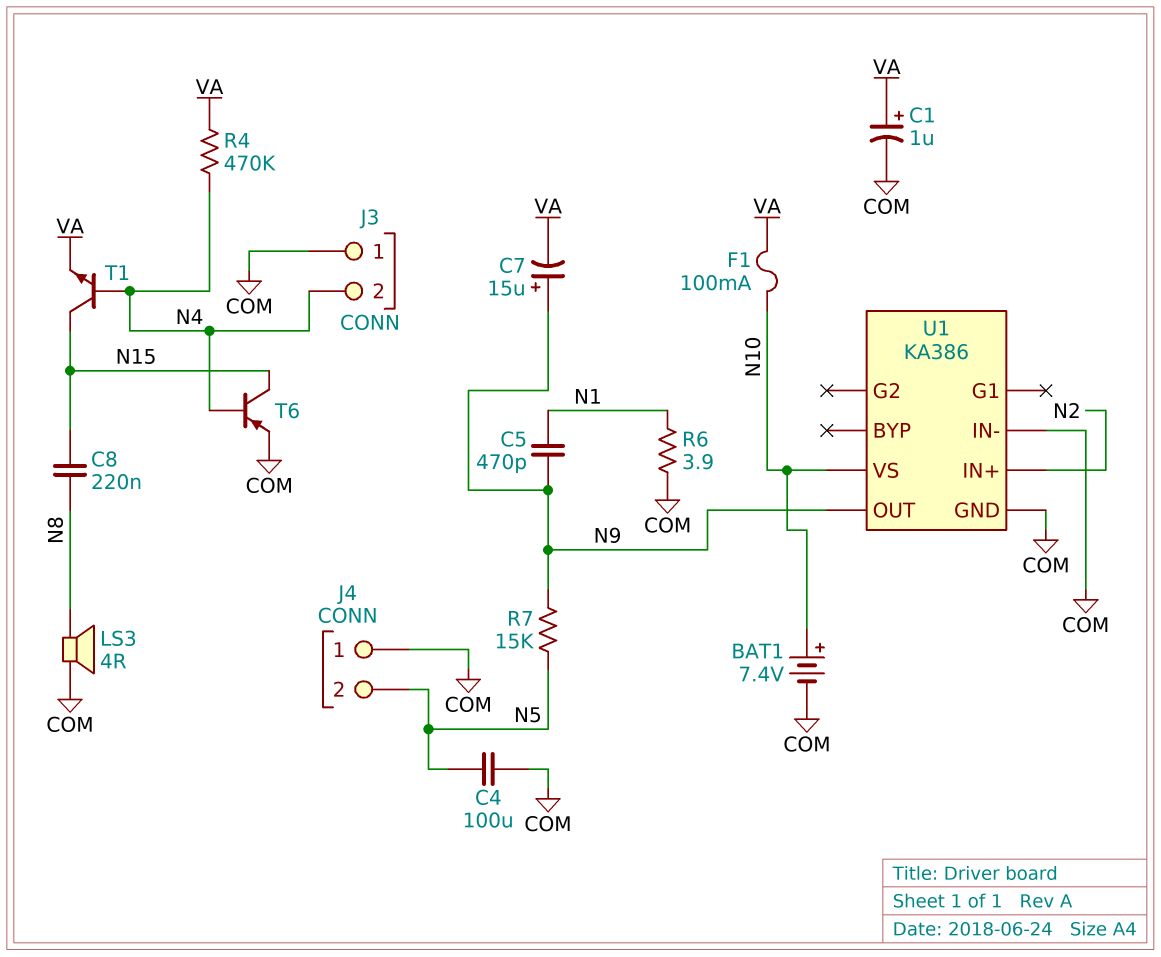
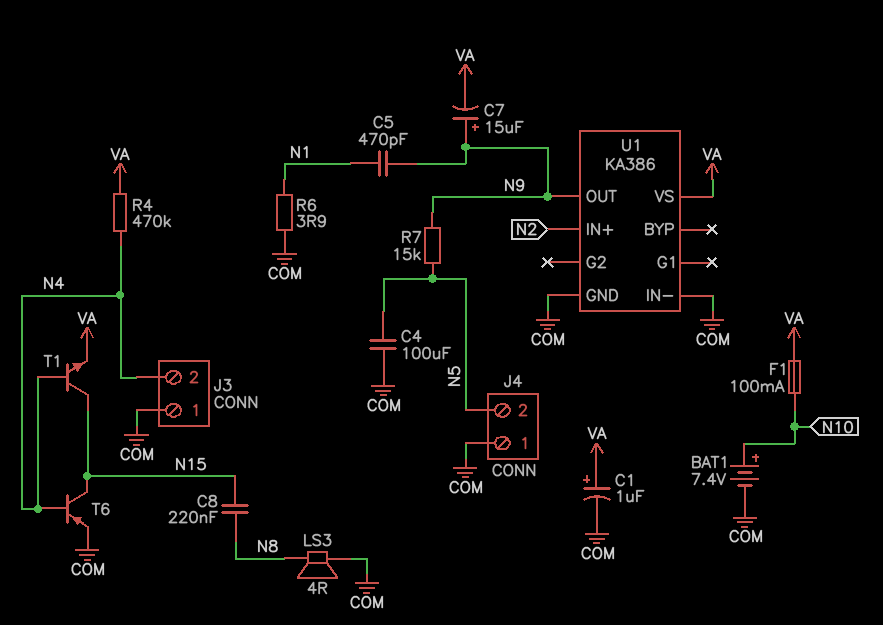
U1 pin VS: N10 -> VA

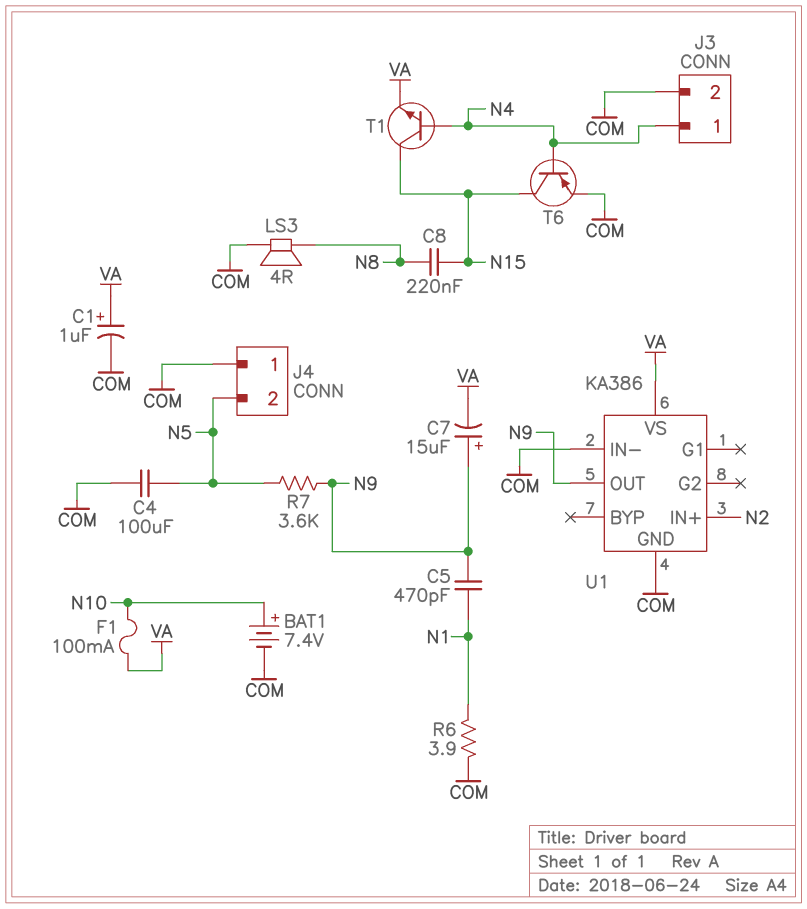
J3 pin 1: COM -> N4
J3 pin 2: N4 -> COM
R4: 470k (N4, VA) -> none
R7: 15k (N5, N9) -> 3.6k (N5, N9)

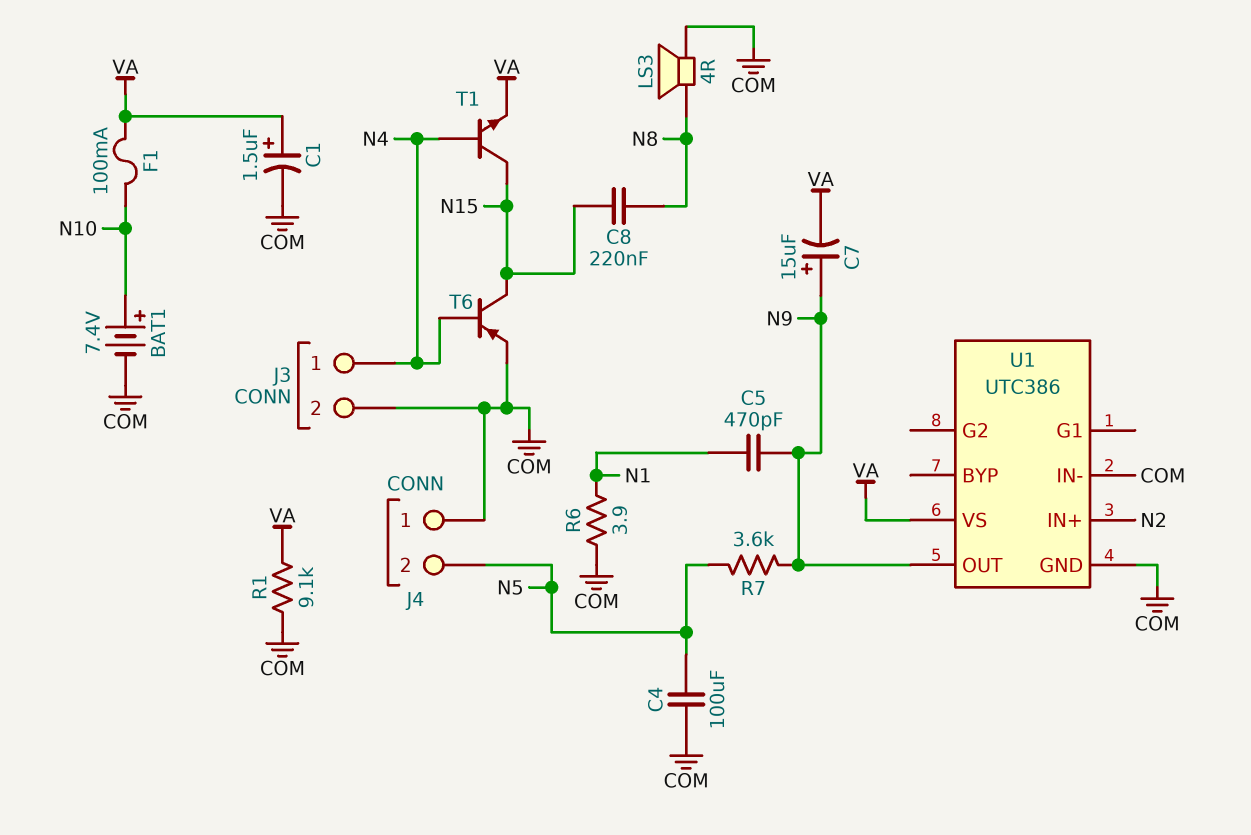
C1: 1uF (plus VA, minus COM) -> 1.5uF (plus VA, minus COM)
R1: none -> 9.1k (COM, VA)
U1: KA386 -> UTC386

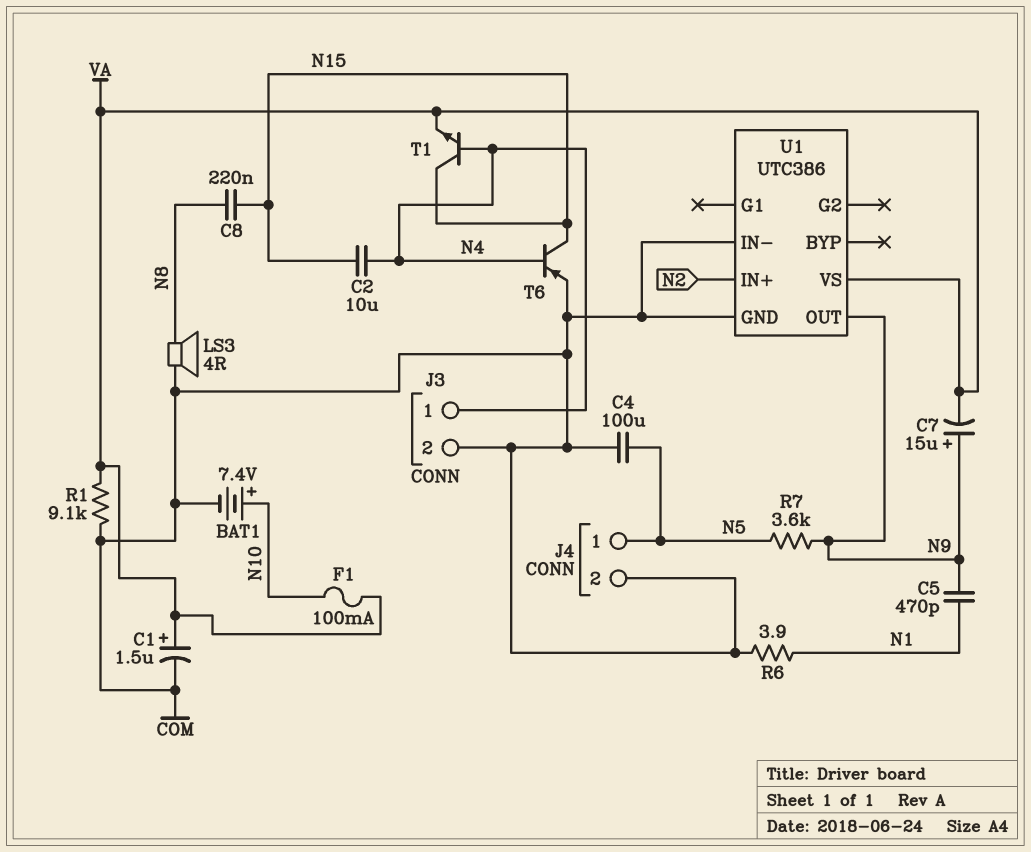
C2: none -> 10uF (N4, N15)
J4 pin 1: COM -> N5
J4 pin 2: N5 -> COM

